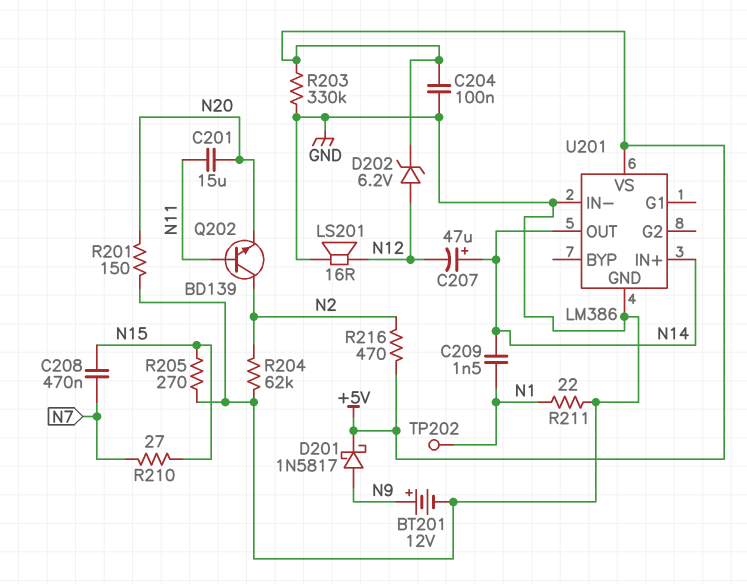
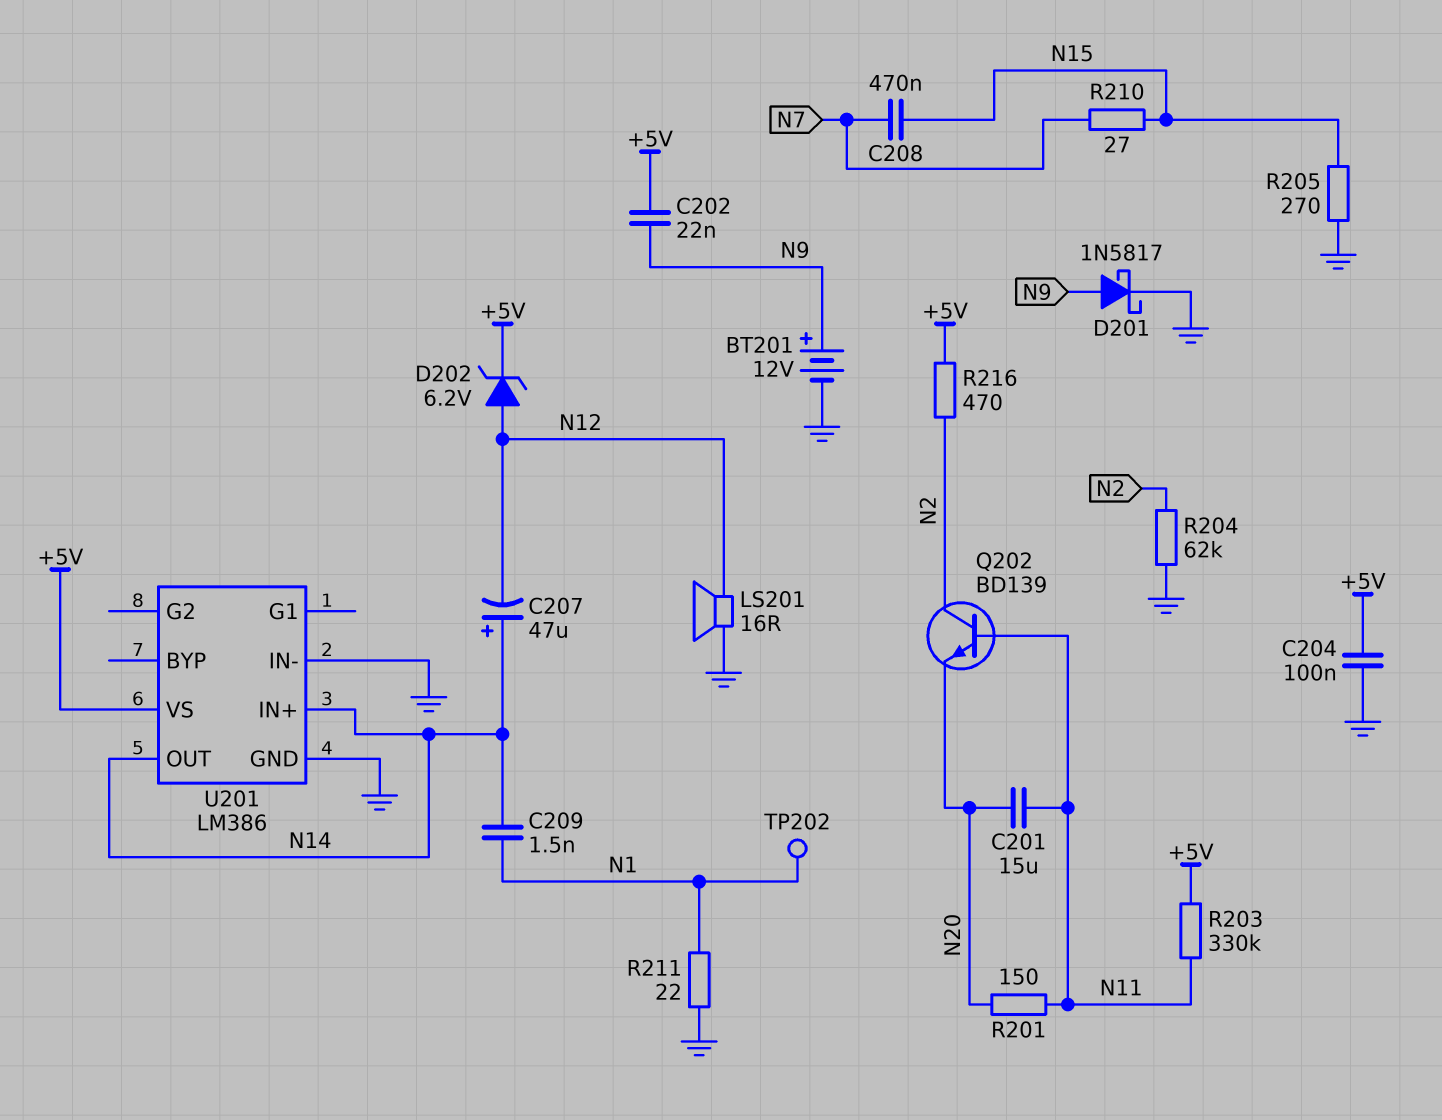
C202: none -> 22nF (+5V, N9)
D201: schottky 1N5817 (A N9, K +5V) -> schottky 1N5817 (A N9, K GND)
R201: 150 (GND, N20) -> 150 (N11, N20)
R203: 330k (+5V, GND) -> 330k (+5V, N11)

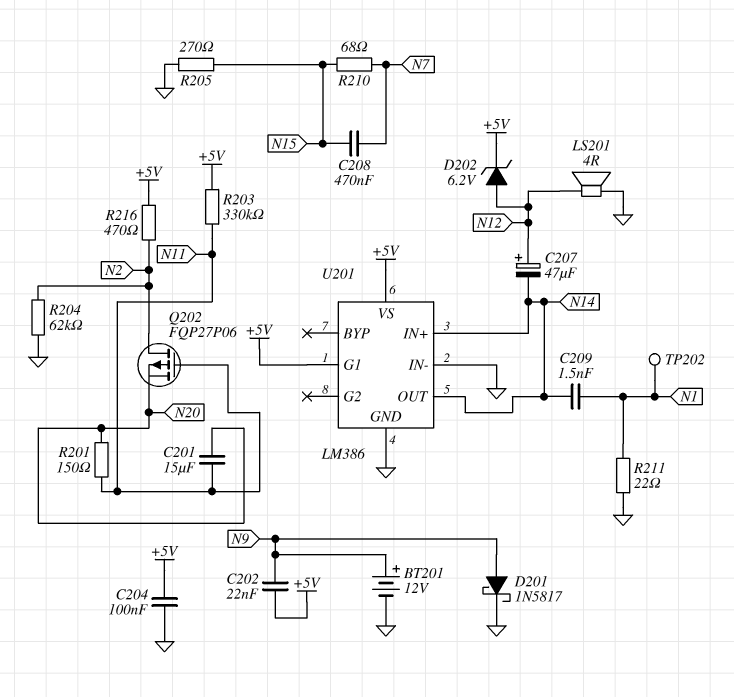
C207: 47uF (plus N14, minus N12) -> 47uF (plus N12, minus N14)
LS201: speaker 16R (GND, N12) -> speaker 4R (GND, N12)
Q202: NPN BD139 (B N11, C N2, E N20) -> PMOS FQP27P06 (G N11, D N2, S N20)
R210: 27 (N7, N15) -> 68 (N7, N15)
U201 pin G1: none -> +5V

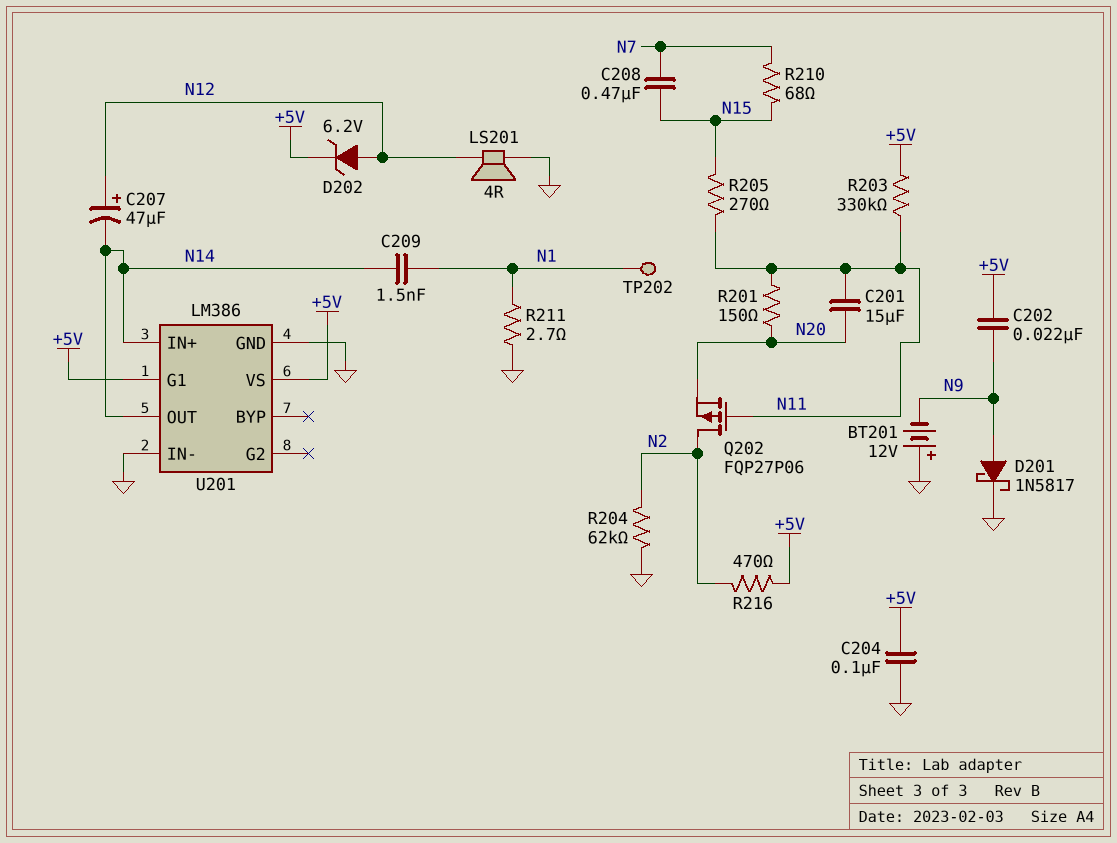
BT201: 12V (plus N9, minus GND) -> 12V (plus GND, minus N9)
R205: 270 (GND, N15) -> 270 (N11, N15)
R211: 22 (GND, N1) -> 2.7 (GND, N1)

